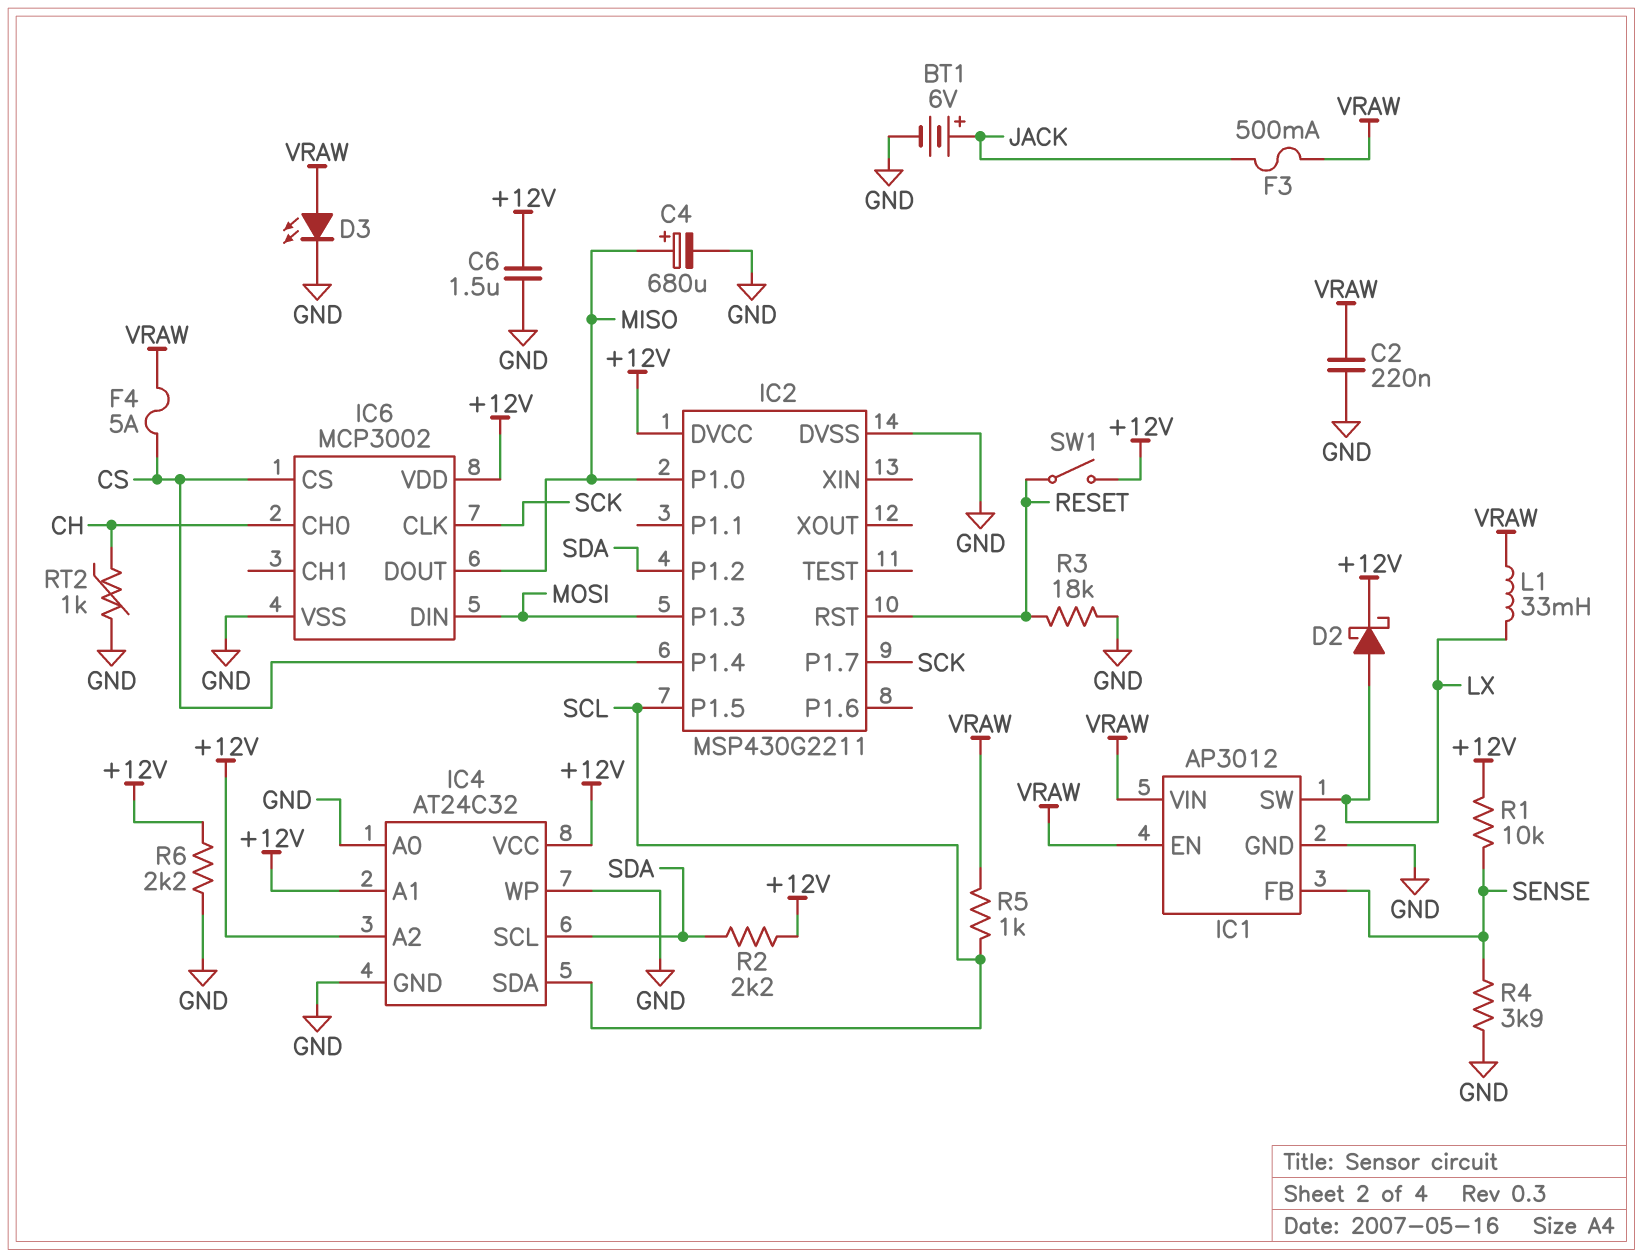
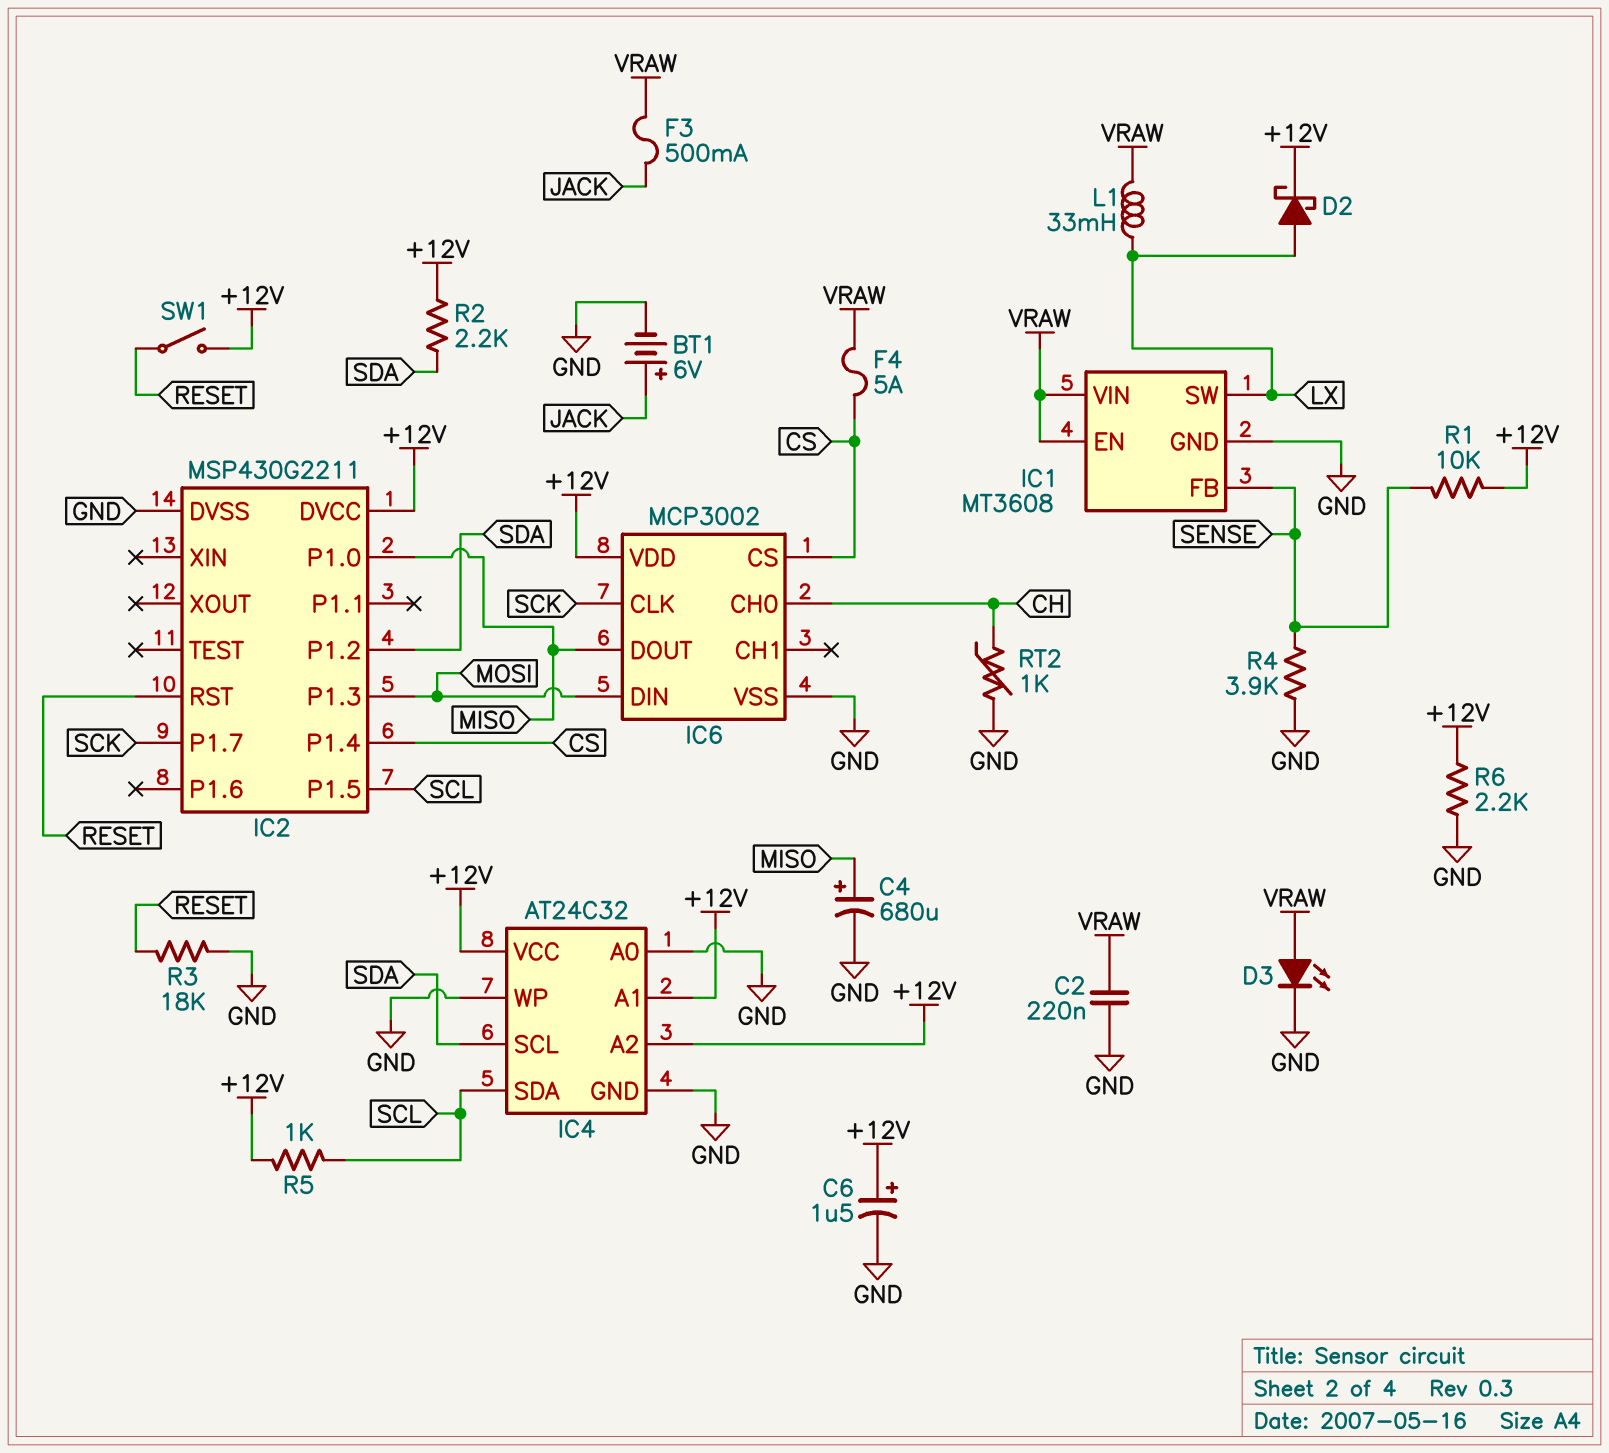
C6: 1.5uF (+12V, GND) -> 1.5uF (plus +12V, minus GND)
IC1: AP3012 -> MT3608
R5: 1k (SCL, VRAW) -> 1k (+12V, SCL)

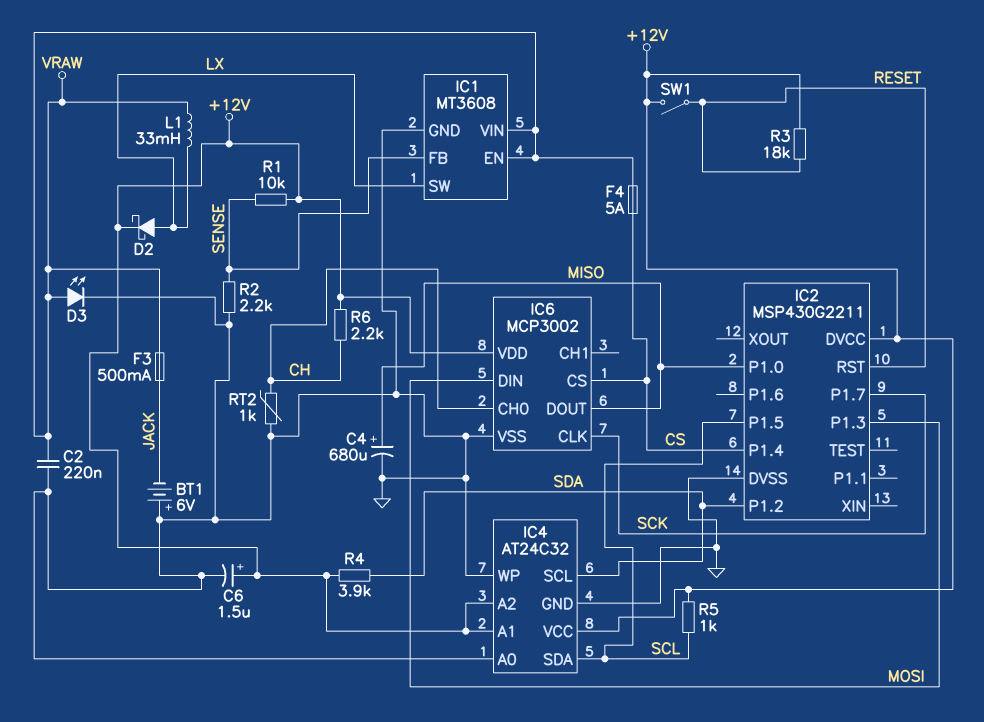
BT1: 6V (plus JACK, minus GND) -> 6V (plus GND, minus JACK)
R2: 2.2k (+12V, SDA) -> 2.2k (GND, SENSE)
R3: 18k (GND, RESET) -> 18k (+12V, RESET)
R4: 3.9k (GND, SENSE) -> 3.9k (+12V, SDA)
R6: 2.2k (+12V, GND) -> 2.2k (+12V, CH)

